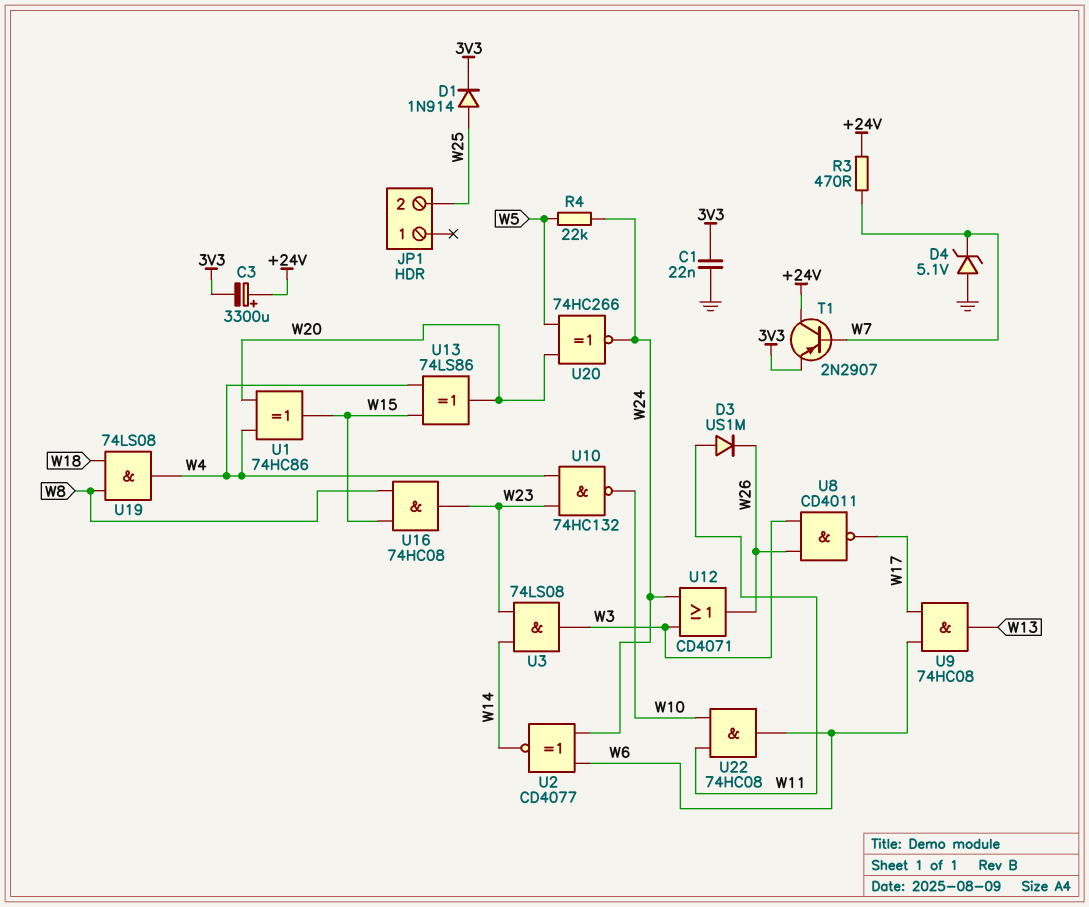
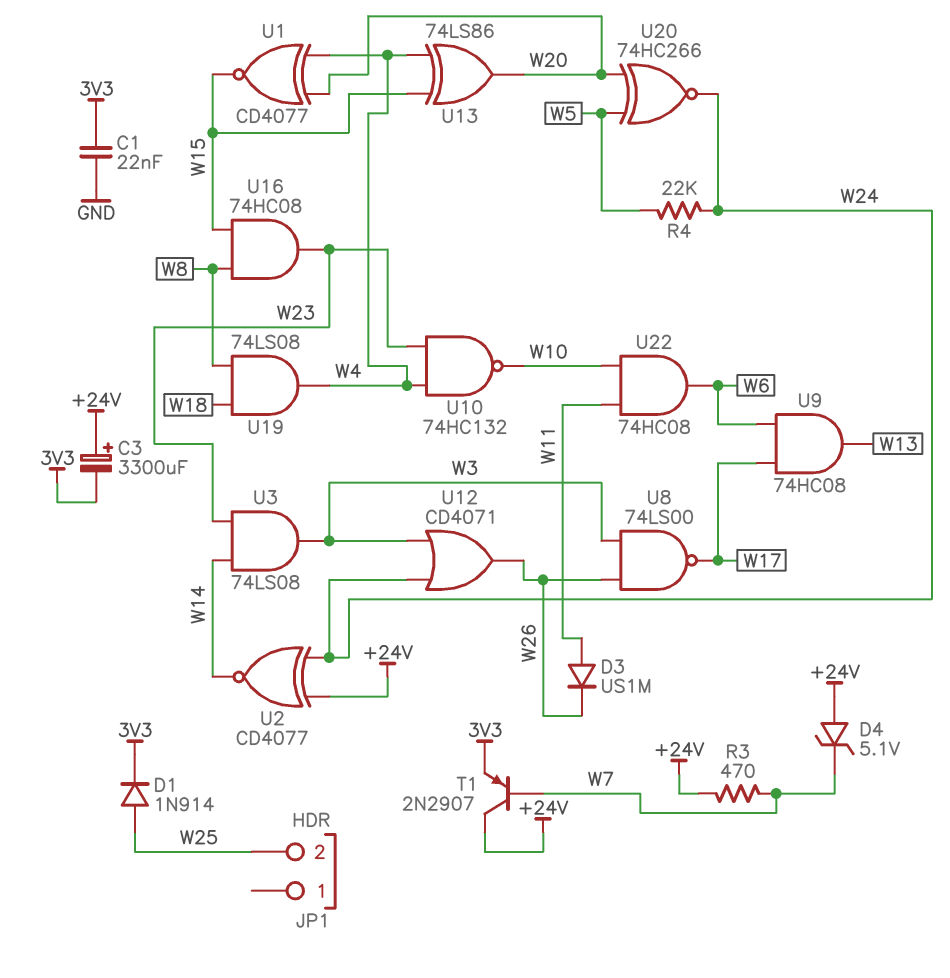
D4: zener 5.1V (A GND, K W7) -> zener 5.1V (A +24V, K W7)
U1: XOR 74HC86 (in W4, in W20, out W15) -> XNOR CD4077 (in W4, in W20, out W15)
U2: XNOR CD4077 (in W6, in W24, out W14) -> XNOR CD4077 (in +24V, in W24, out W14)
U8: NAND CD4011 (in W3, in W26, out W17) -> NAND 74LS00 (in W3, in W26, out W17)

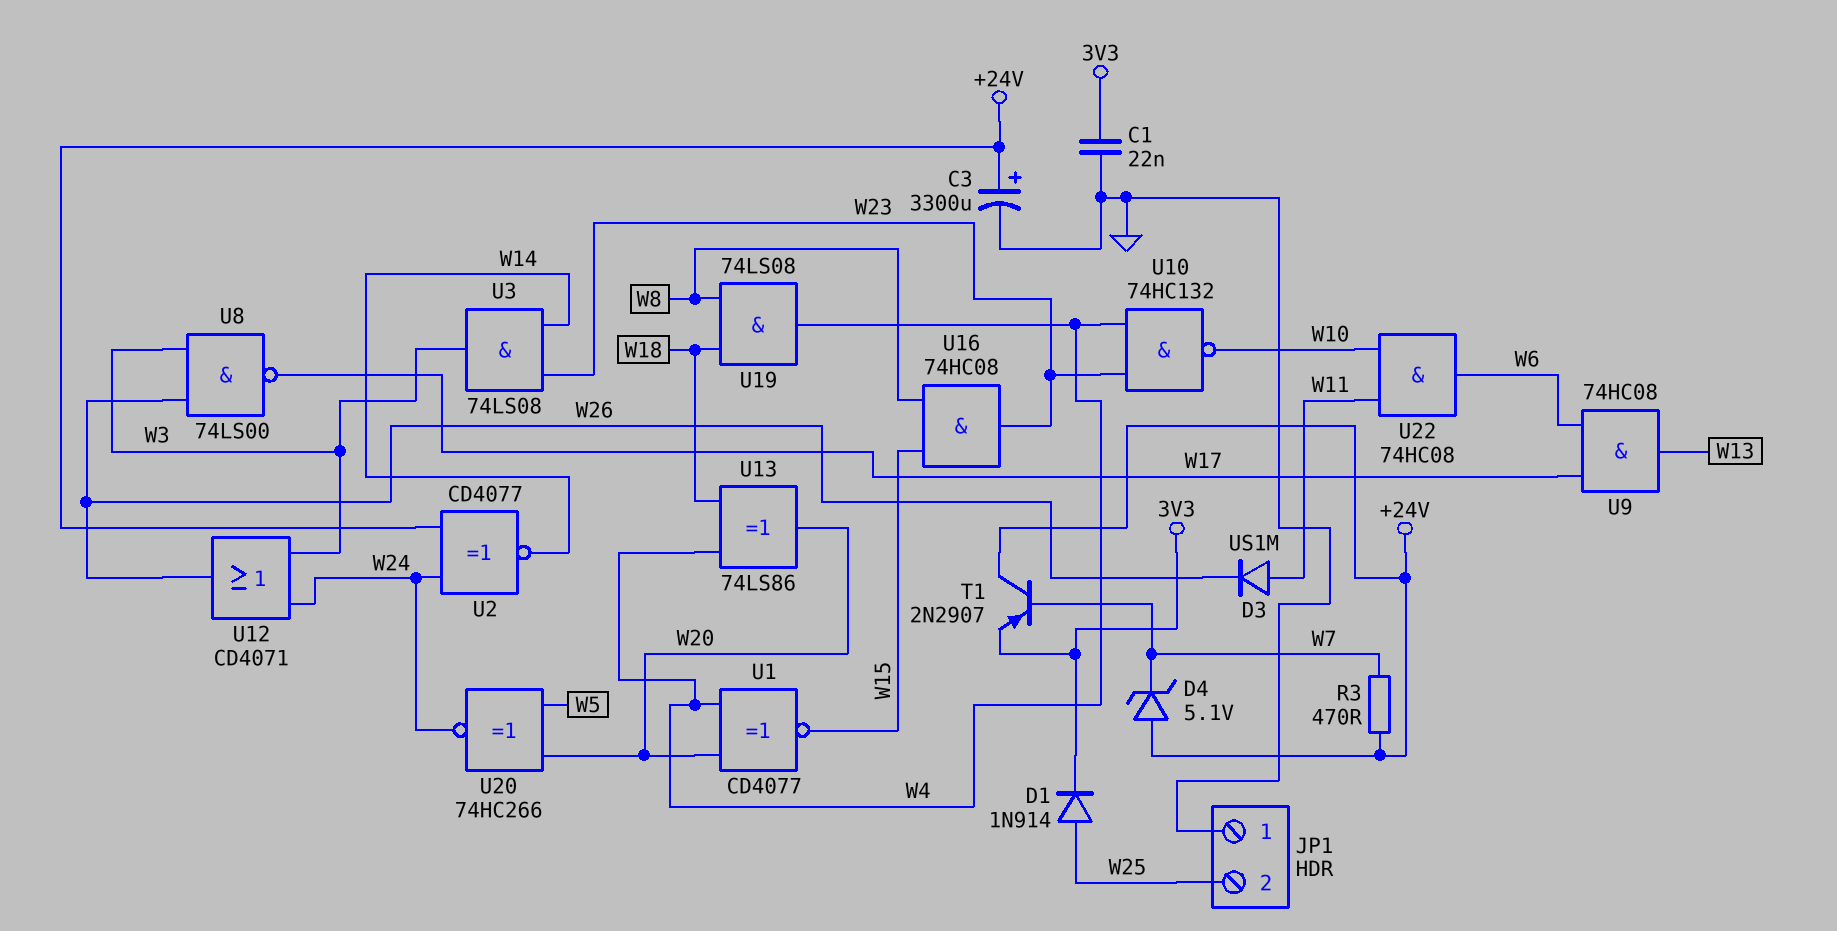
C3: 3300uF (plus +24V, minus 3V3) -> 3300uF (plus +24V, minus GND)
JP1 pin 1: none -> GND
R4: 22k (W5, W24) -> none
U13: XOR 74LS86 (in W4, in W15, out W20) -> XOR 74LS86 (in W4, in W18, out W20)

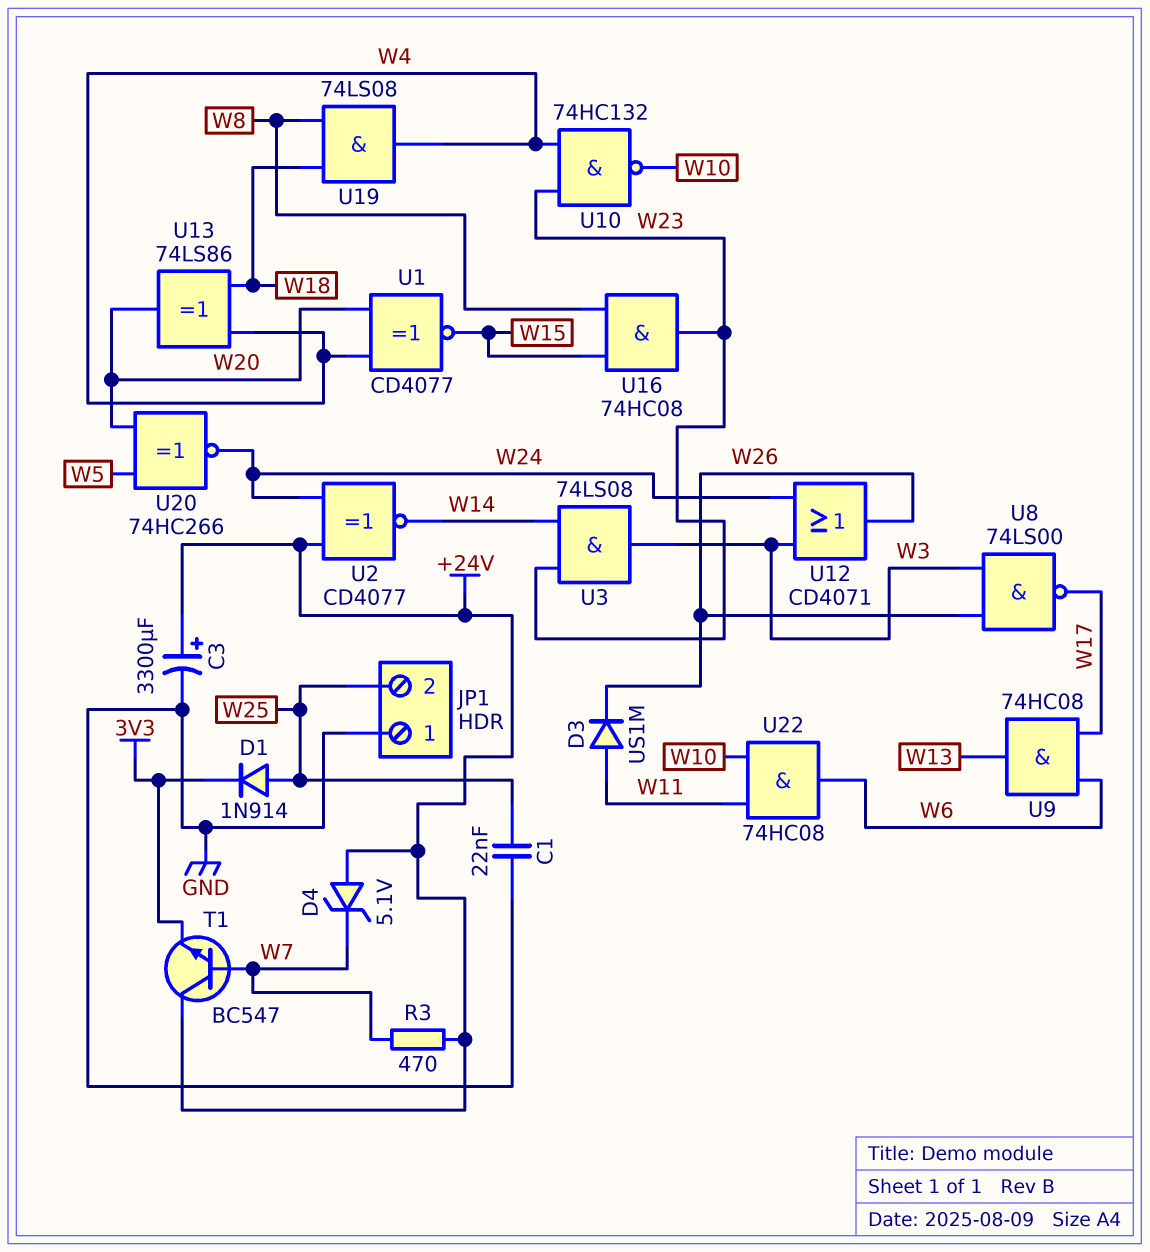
C1: 22nF (3V3, GND) -> 22nF (GND, W25)
T1: PNP 2N2907 (B W7, C +24V, E 3V3) -> NPN BC547 (B W7, C +24V, E 3V3)

